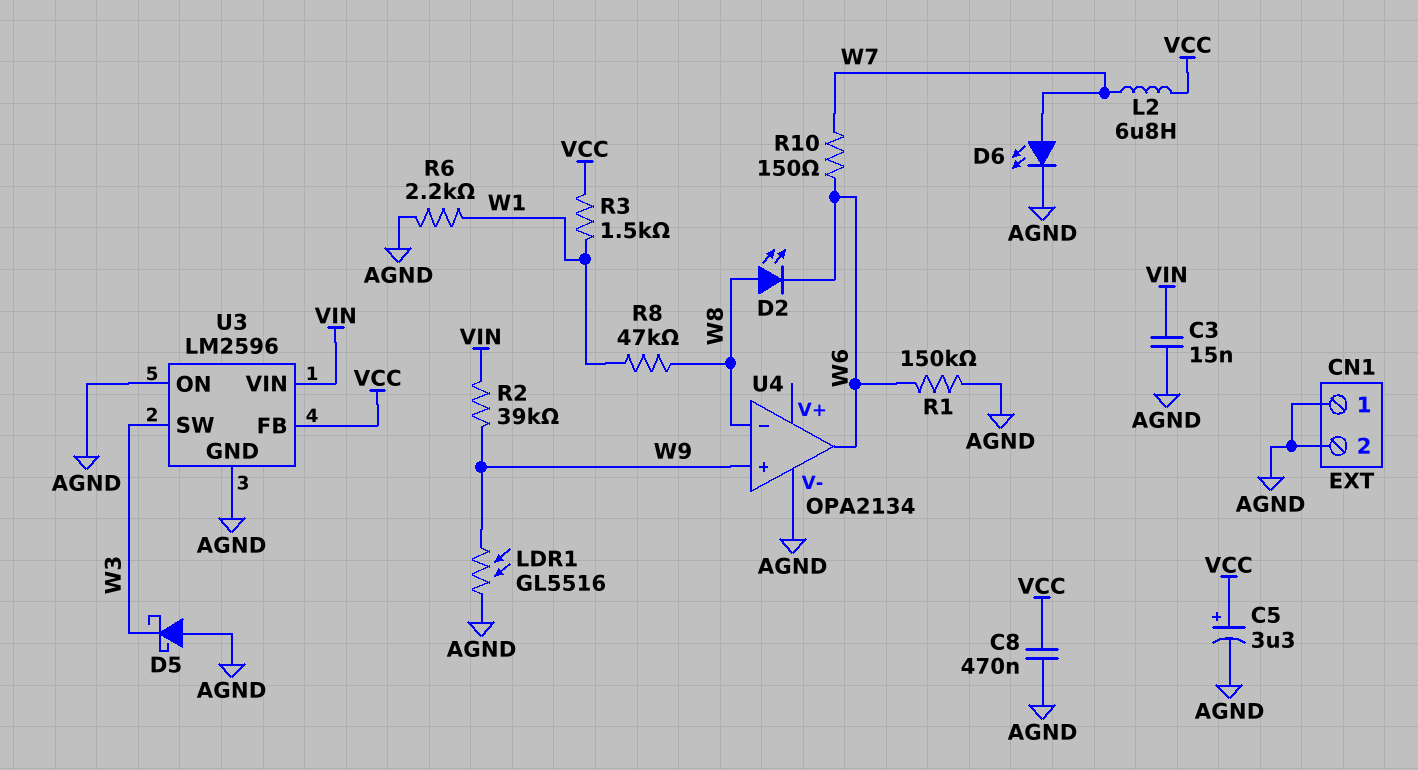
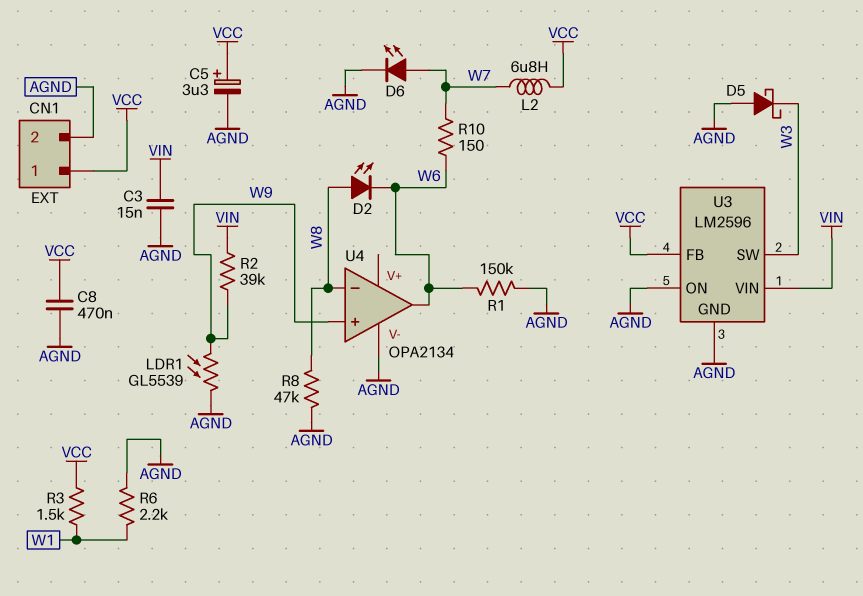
CN1 pin 1: AGND -> VCC
LDR1: GL5516 (AGND, W9) -> GL5539 (AGND, W9)
R8: 47k (W1, W8) -> 47k (AGND, W8)

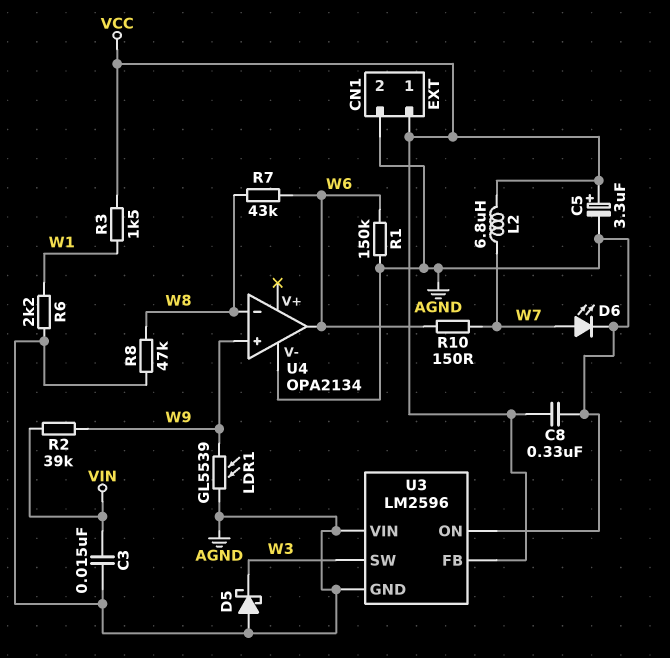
C8: 470nF (AGND, VCC) -> 330nF (AGND, VCC)
D2: LED (A W8, K W6) -> none
R7: none -> 43k (W6, W8)
U3 pin VIN: VIN -> AGND

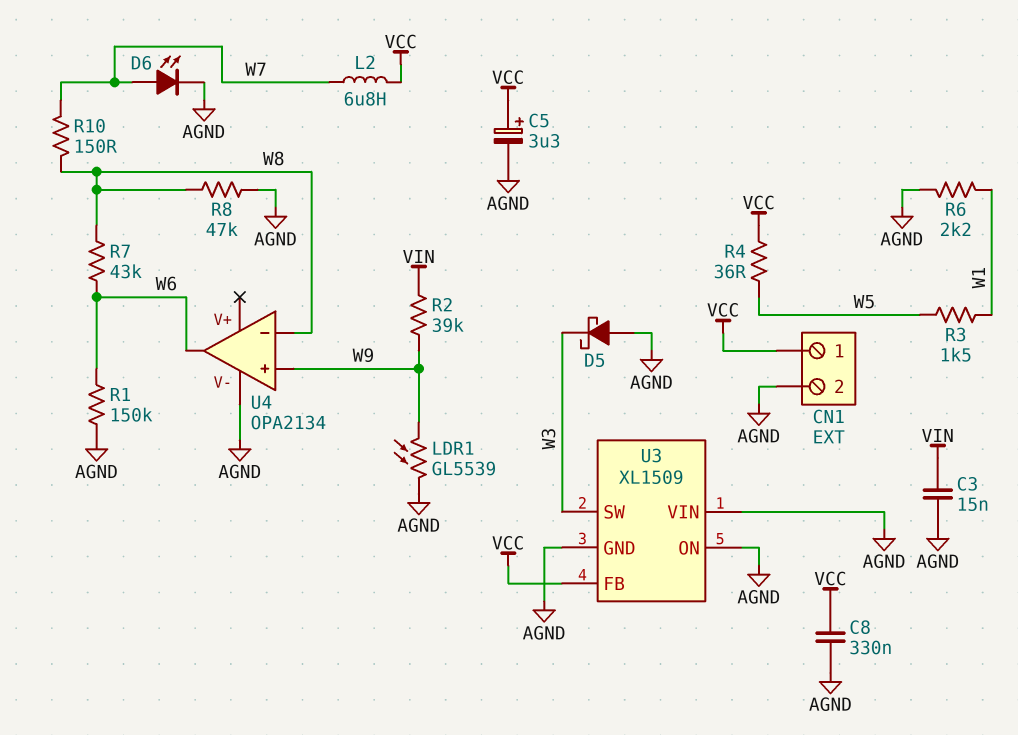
R3: 1.5k (VCC, W1) -> 1.5k (W1, W5)
R4: none -> 36 (VCC, W5)
R10: 150 (W6, W7) -> 150 (W7, W8)
U3: LM2596 -> XL1509

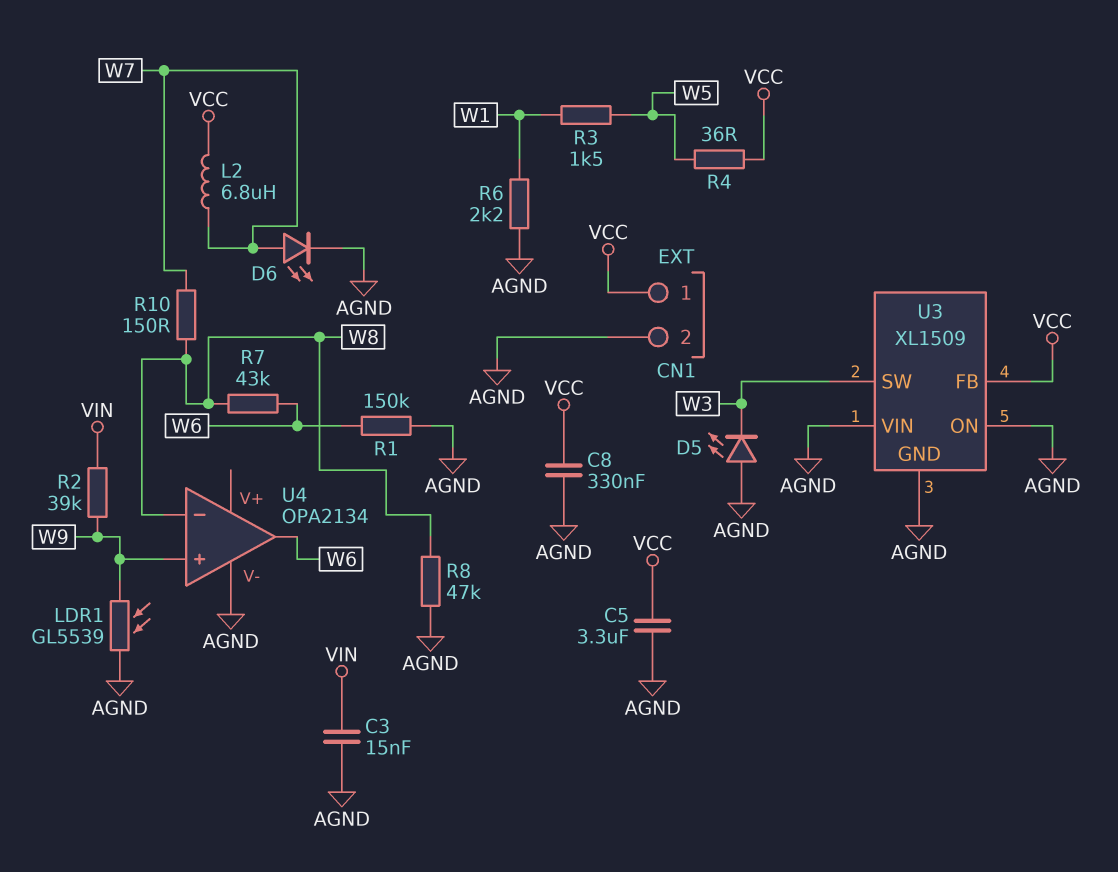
C5: 3.3uF (plus VCC, minus AGND) -> 3.3uF (AGND, VCC)
D5: schottky (A AGND, K W3) -> LED (A AGND, K W3)

